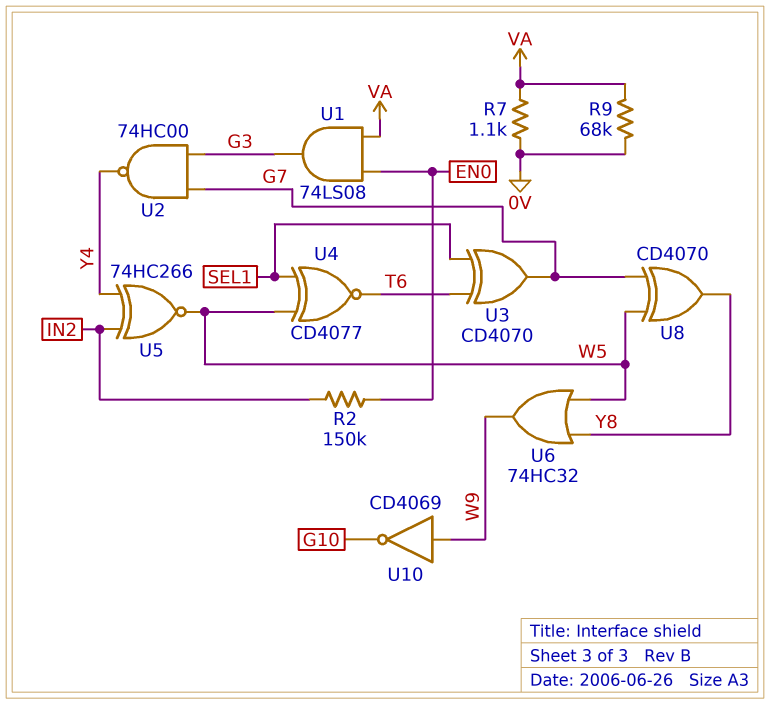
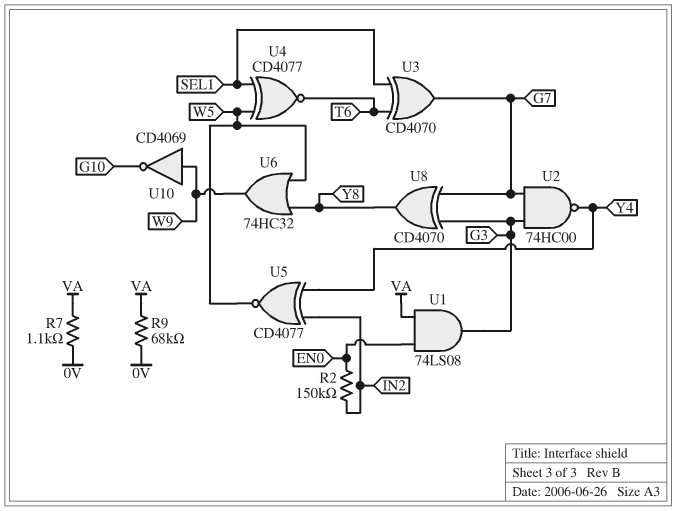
U5: XNOR 74HC266 (in IN2, in Y4, out W5) -> XNOR CD4077 (in IN2, in Y4, out W5)
U8: XOR CD4070 (in G7, in W5, out Y8) -> XOR CD4070 (in G3, in G7, out Y8)

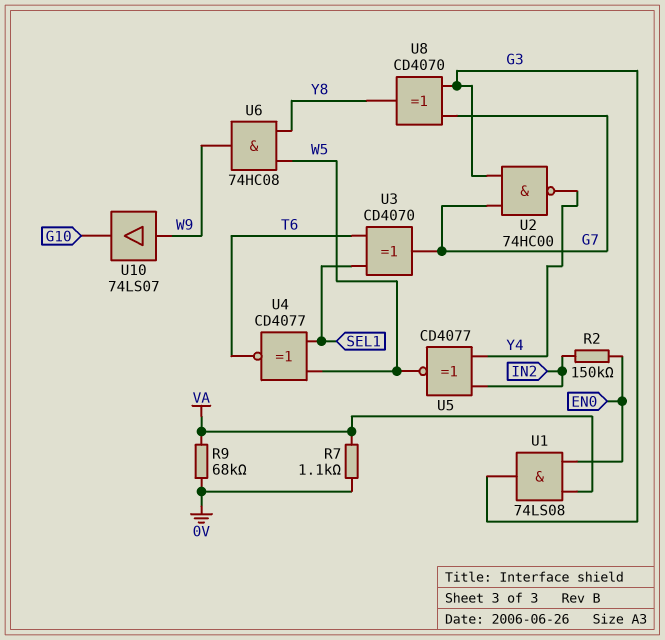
U6: OR 74HC32 (in W5, in Y8, out W9) -> AND 74HC08 (in W5, in Y8, out W9)
U10: NOT CD4069 (in W9, out G10) -> buffer 74LS07 (in W9, out G10)

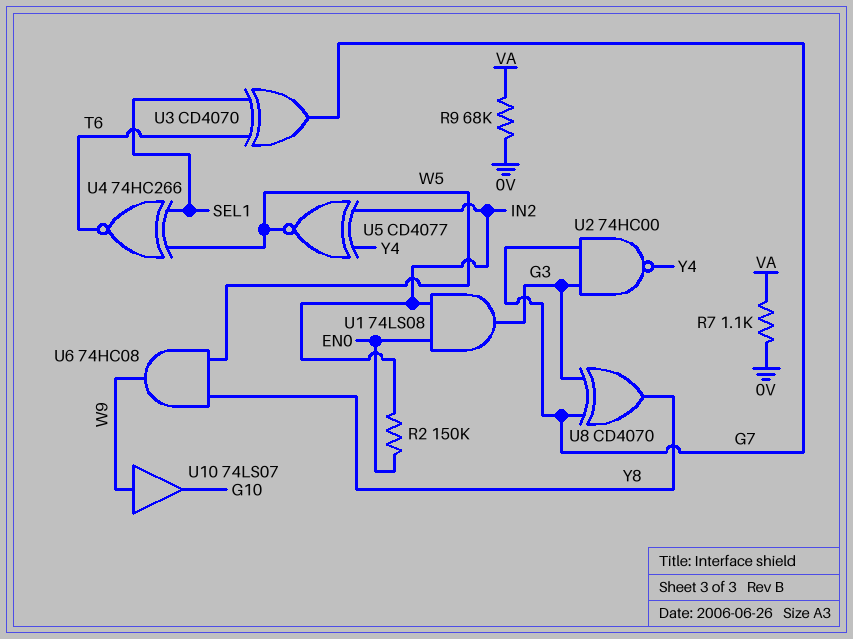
U1: AND 74LS08 (in EN0, in VA, out G3) -> AND 74LS08 (in EN0, in IN2, out G3)
U4: XNOR CD4077 (in SEL1, in W5, out T6) -> XNOR 74HC266 (in SEL1, in W5, out T6)

